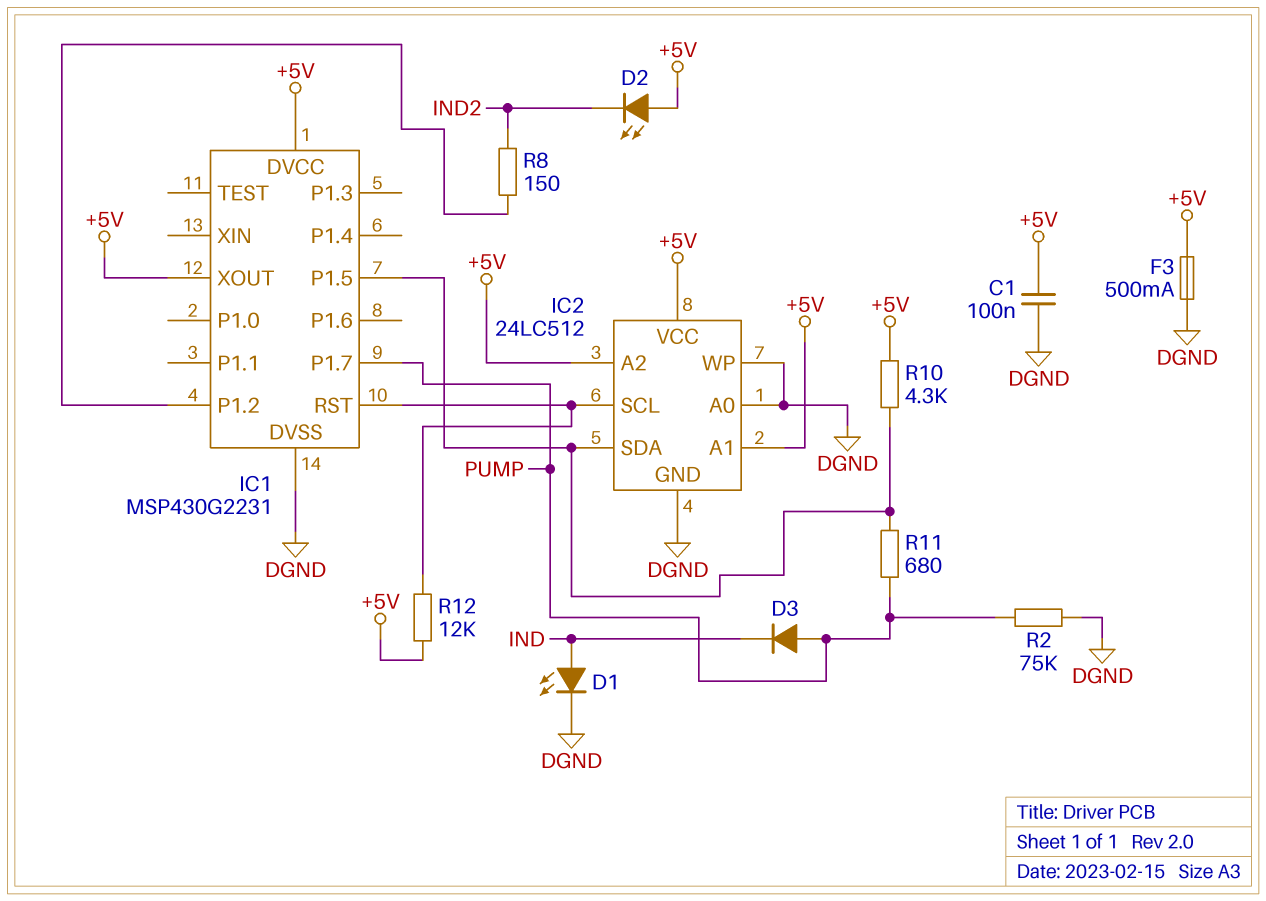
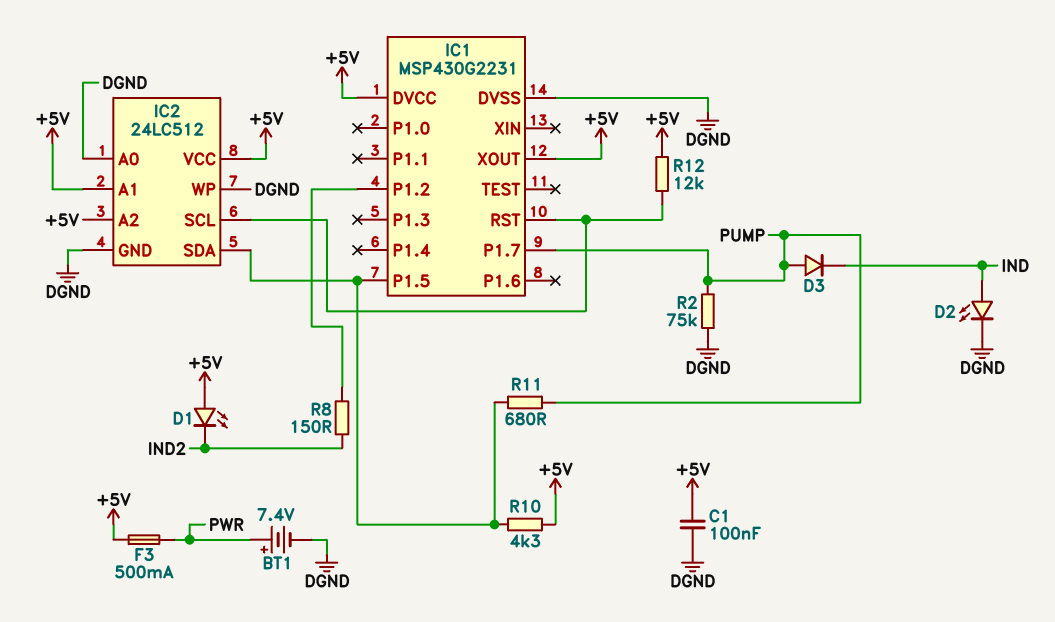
BT1: none -> 7.4V (plus PWR, minus DGND)
D1: LED (A IND, K DGND) -> LED (A +5V, K IND2)
D2: LED (A +5V, K IND2) -> LED (A IND, K DGND)
F3: 500mA (+5V, DGND) -> 500mA (+5V, PWR)

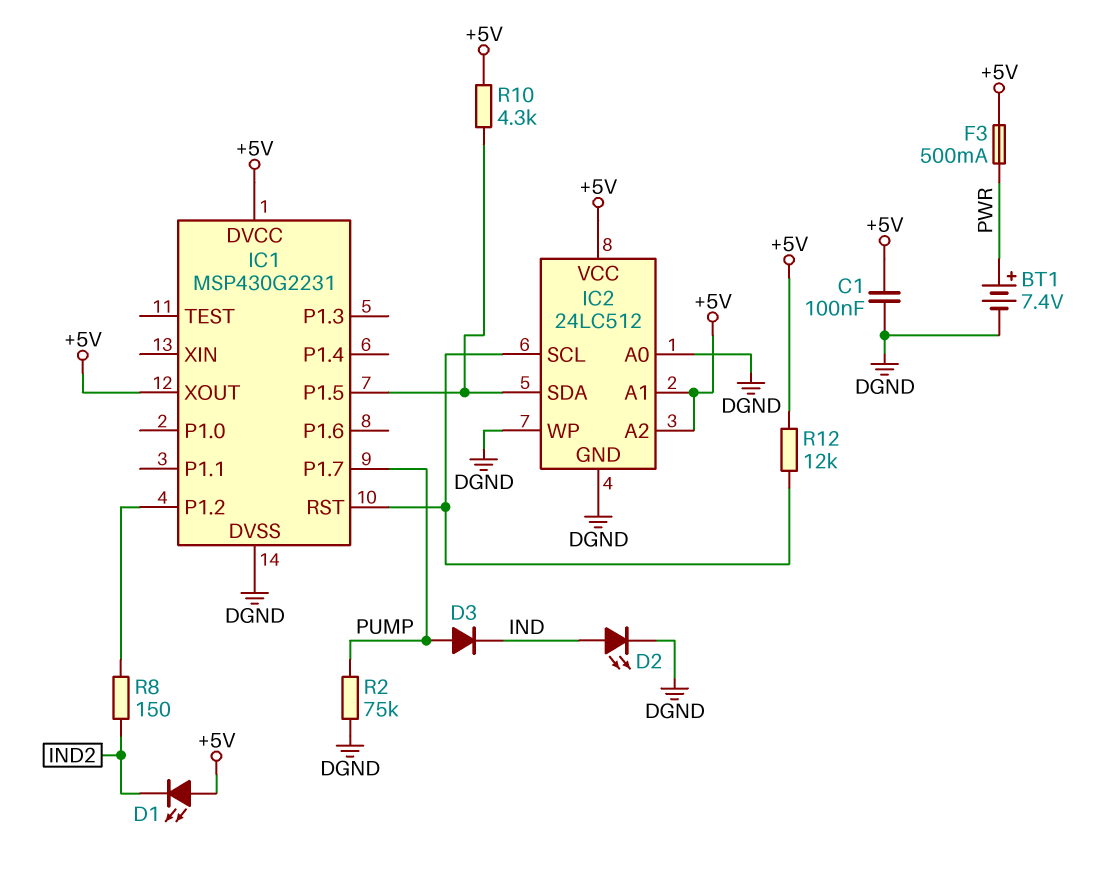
R11: 680 (IC1/P1.5, PUMP) -> none

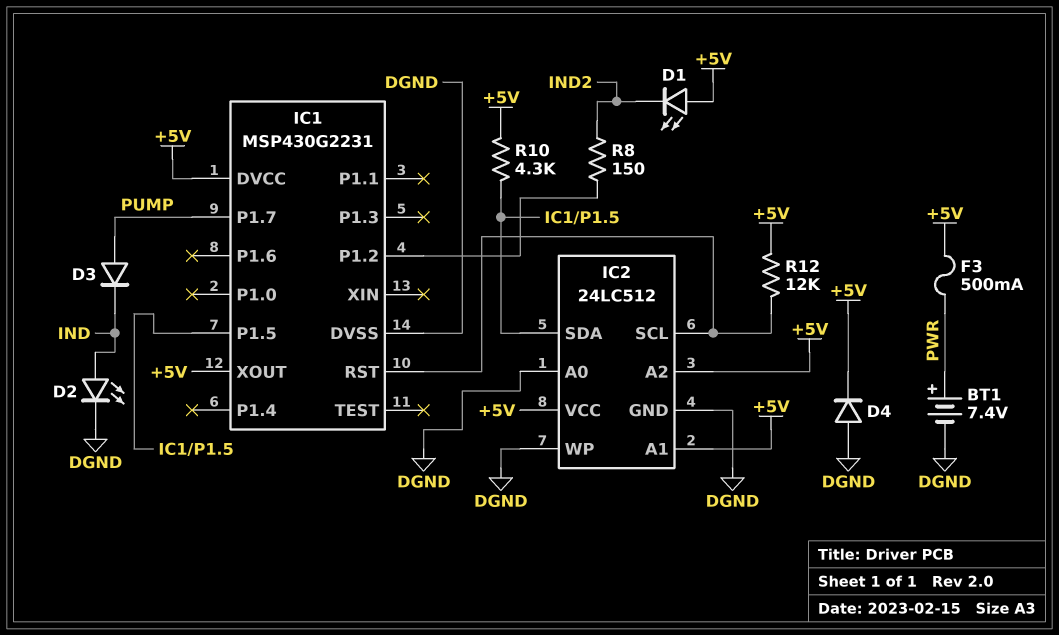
C1: 100nF (+5V, DGND) -> none
D4: none -> diode (A DGND, K +5V)
R2: 75k (DGND, PUMP) -> none

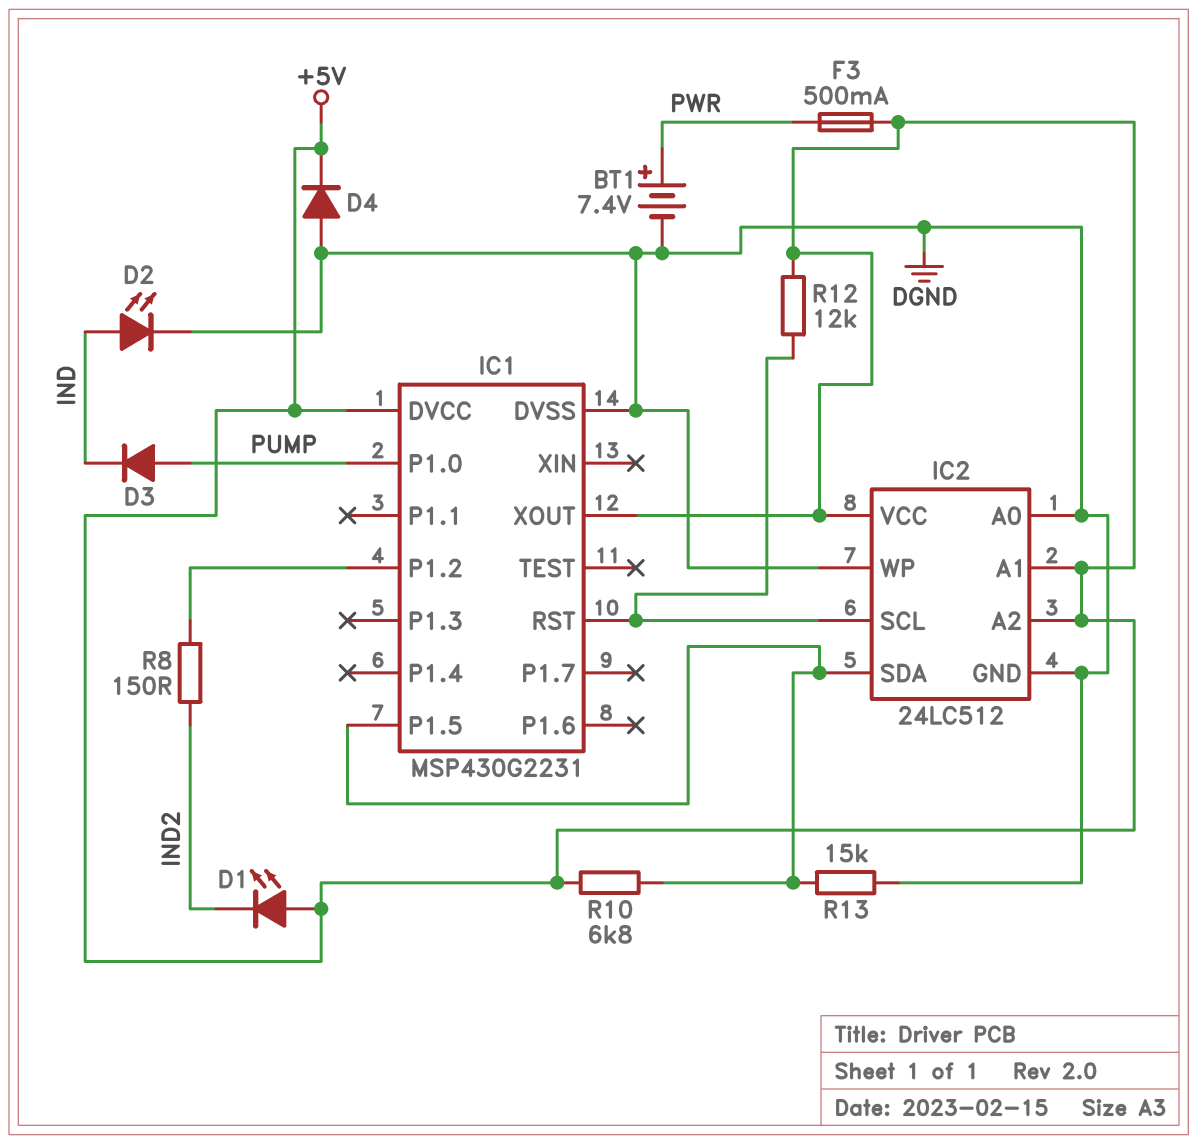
IC1 pin P1.0: none -> PUMP
IC1 pin P1.7: PUMP -> none
R10: 4.3k (+5V, IC1/P1.5) -> 6.8k (+5V, IC1/P1.5)
R13: none -> 15k (DGND, IC1/P1.5)

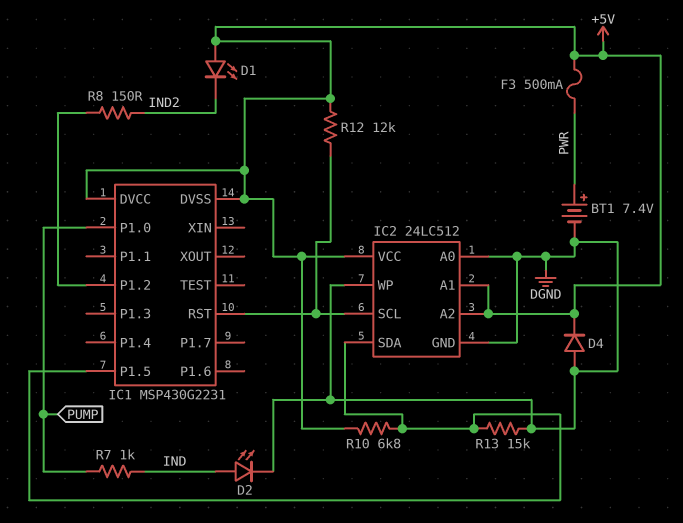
D3: diode (A PUMP, K IND) -> none
IC1 pin DVSS: DGND -> +5V
IC1 pin XOUT: +5V -> none
R7: none -> 1k (IND, PUMP)

